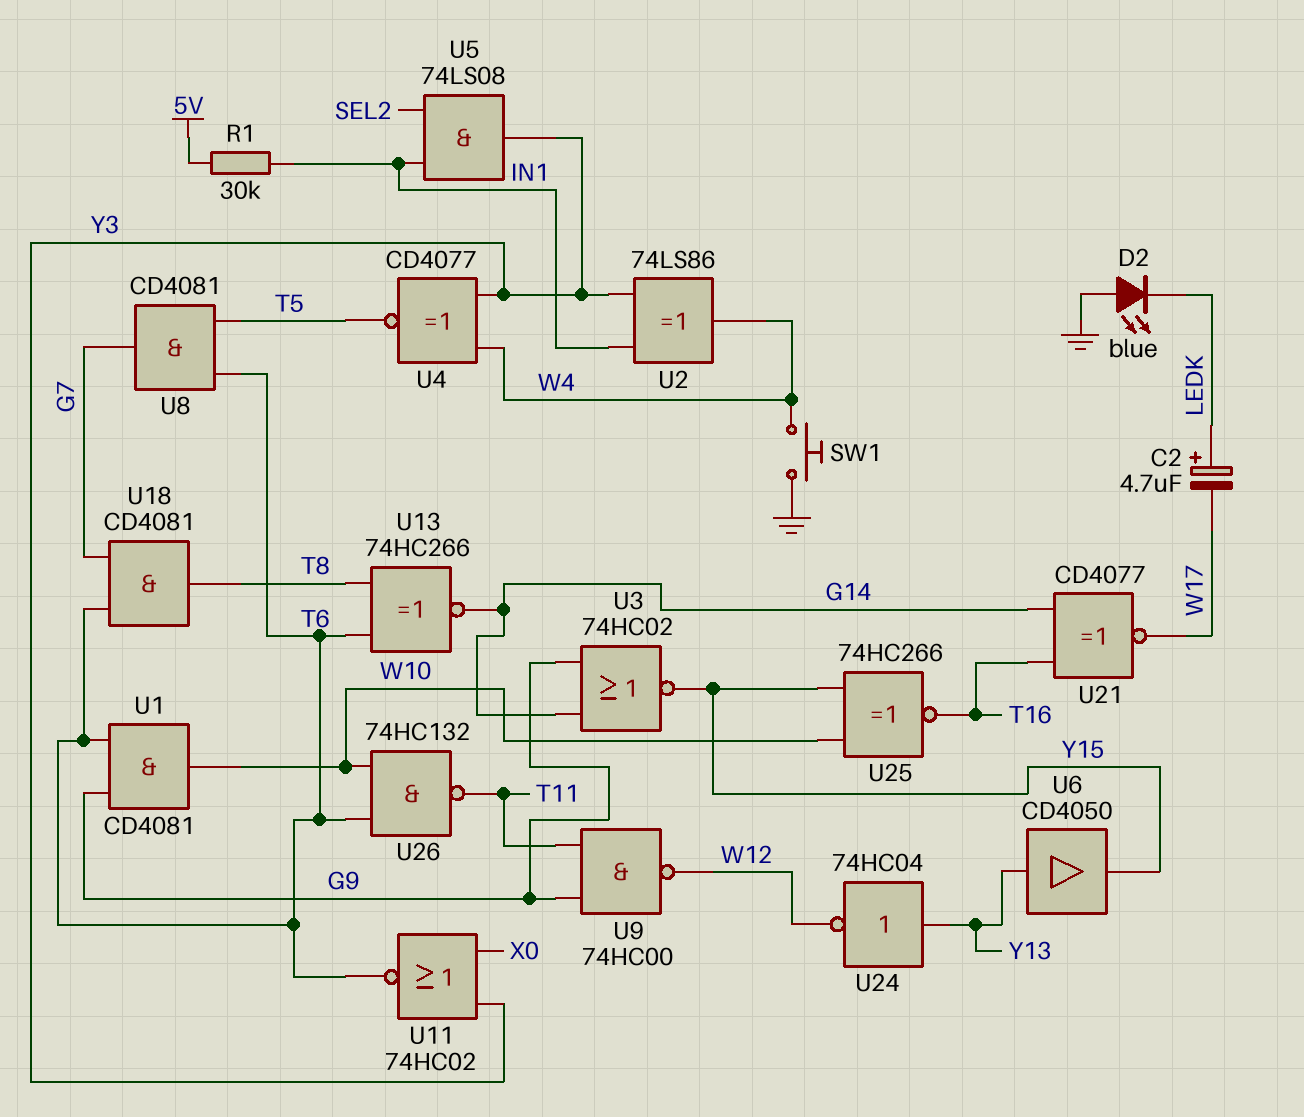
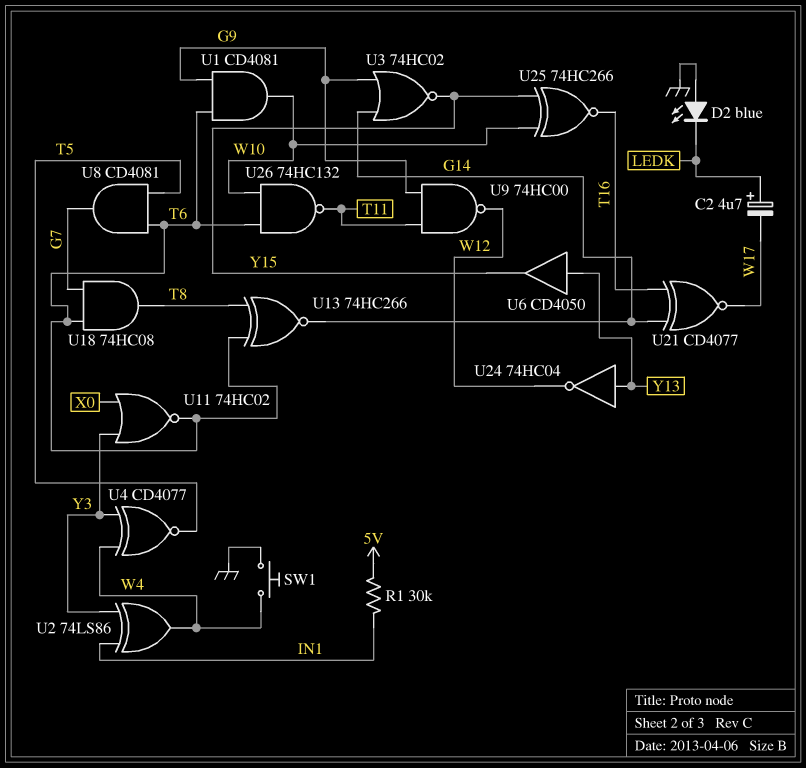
U5: AND 74LS08 (in IN1, in SEL2, out Y3) -> none
U18: AND CD4081 (in G7, in T6, out T8) -> AND 74HC08 (in G7, in T6, out T8)

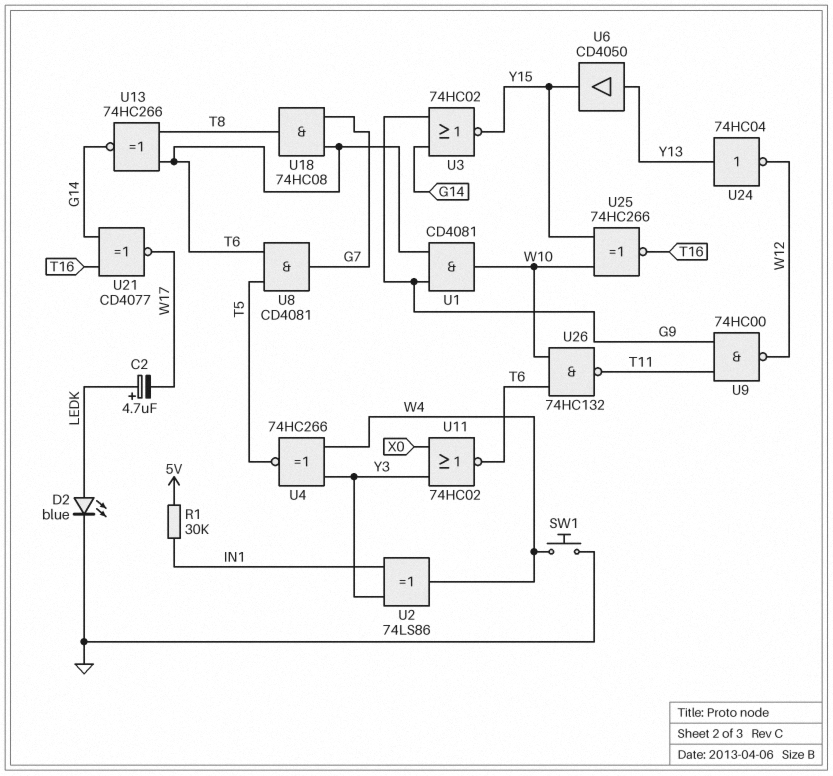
D2: LED blue (A GND, K LEDK) -> LED blue (A LEDK, K GND)
U4: XNOR CD4077 (in W4, in Y3, out T5) -> XNOR 74HC266 (in W4, in Y3, out T5)

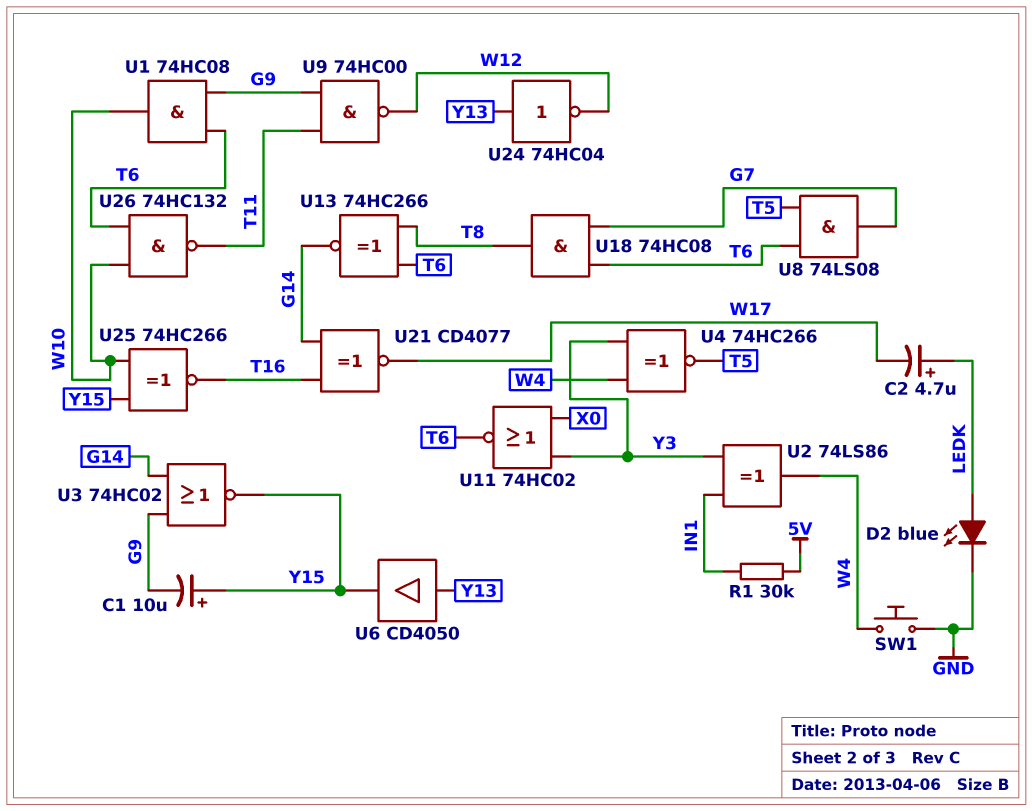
C1: none -> 10uF (plus Y15, minus G9)
U1: AND CD4081 (in G9, in T6, out W10) -> AND 74HC08 (in G9, in T6, out W10)
U8: AND CD4081 (in T5, in T6, out G7) -> AND 74LS08 (in T5, in T6, out G7)

